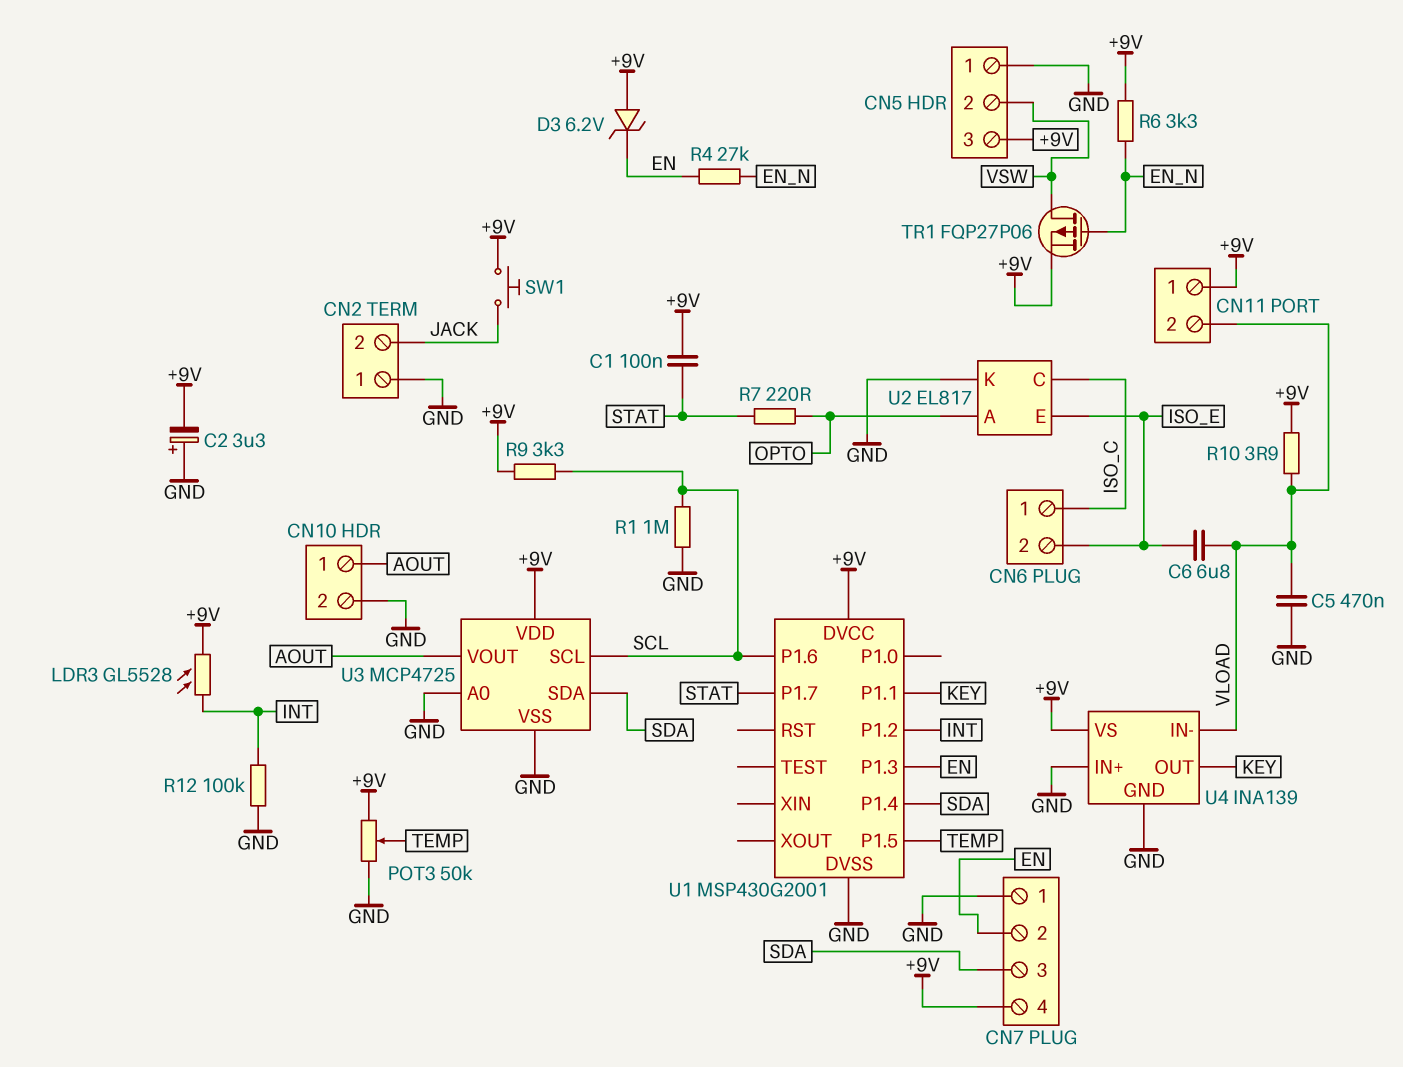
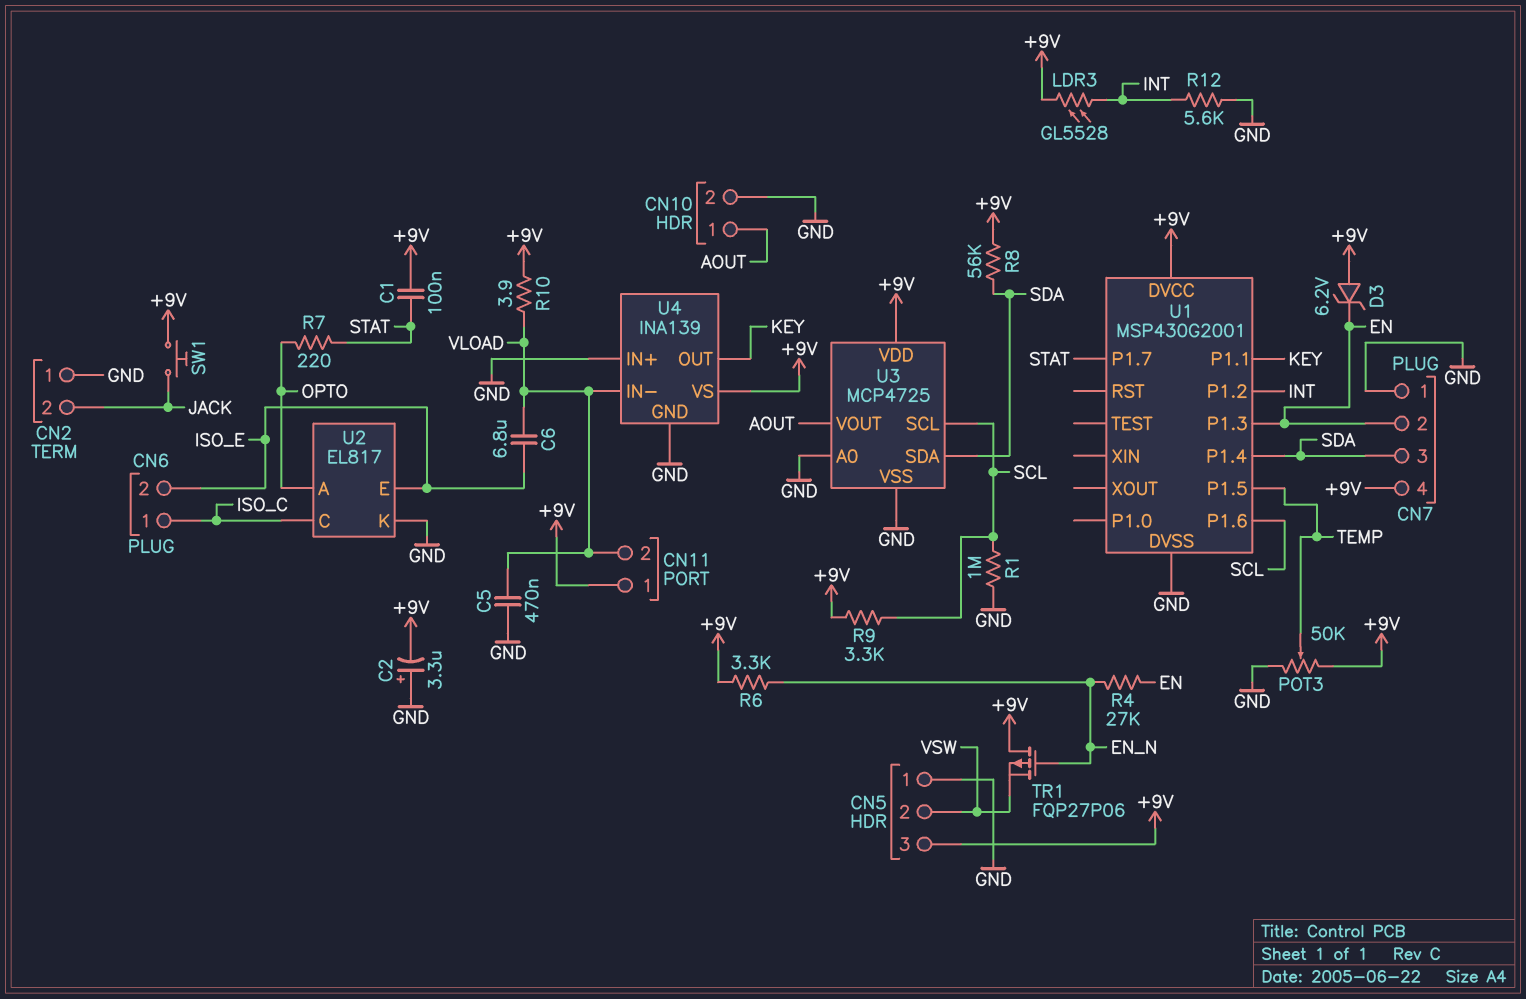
R8: none -> 56k (+9V, SDA)
R12: 100k (GND, INT) -> 5.6k (GND, INT)
TR1: PMOS FQP27P06 (G EN_N, D VSW, S +9V) -> PMOS FQP27P06 (G EN_N, D +9V, S VSW)

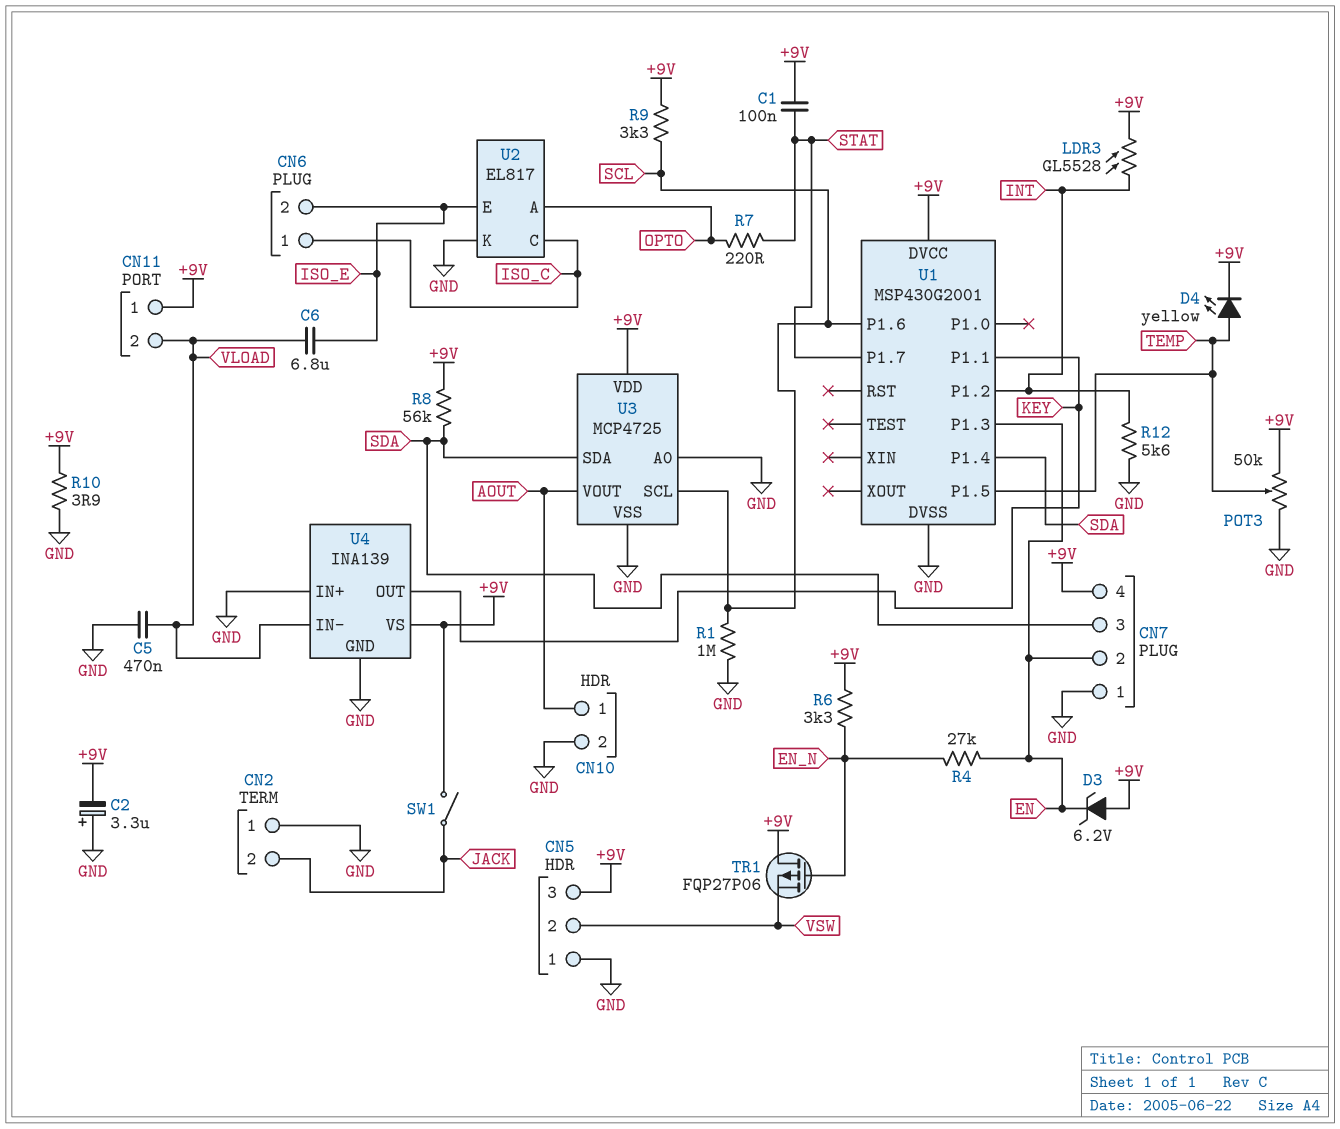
D4: none -> LED yellow (A TEMP, K +9V)
R10: 3.9 (+9V, VLOAD) -> 3.9 (+9V, GND)
SW1: button (+9V, JACK) -> switch (+9V, JACK)

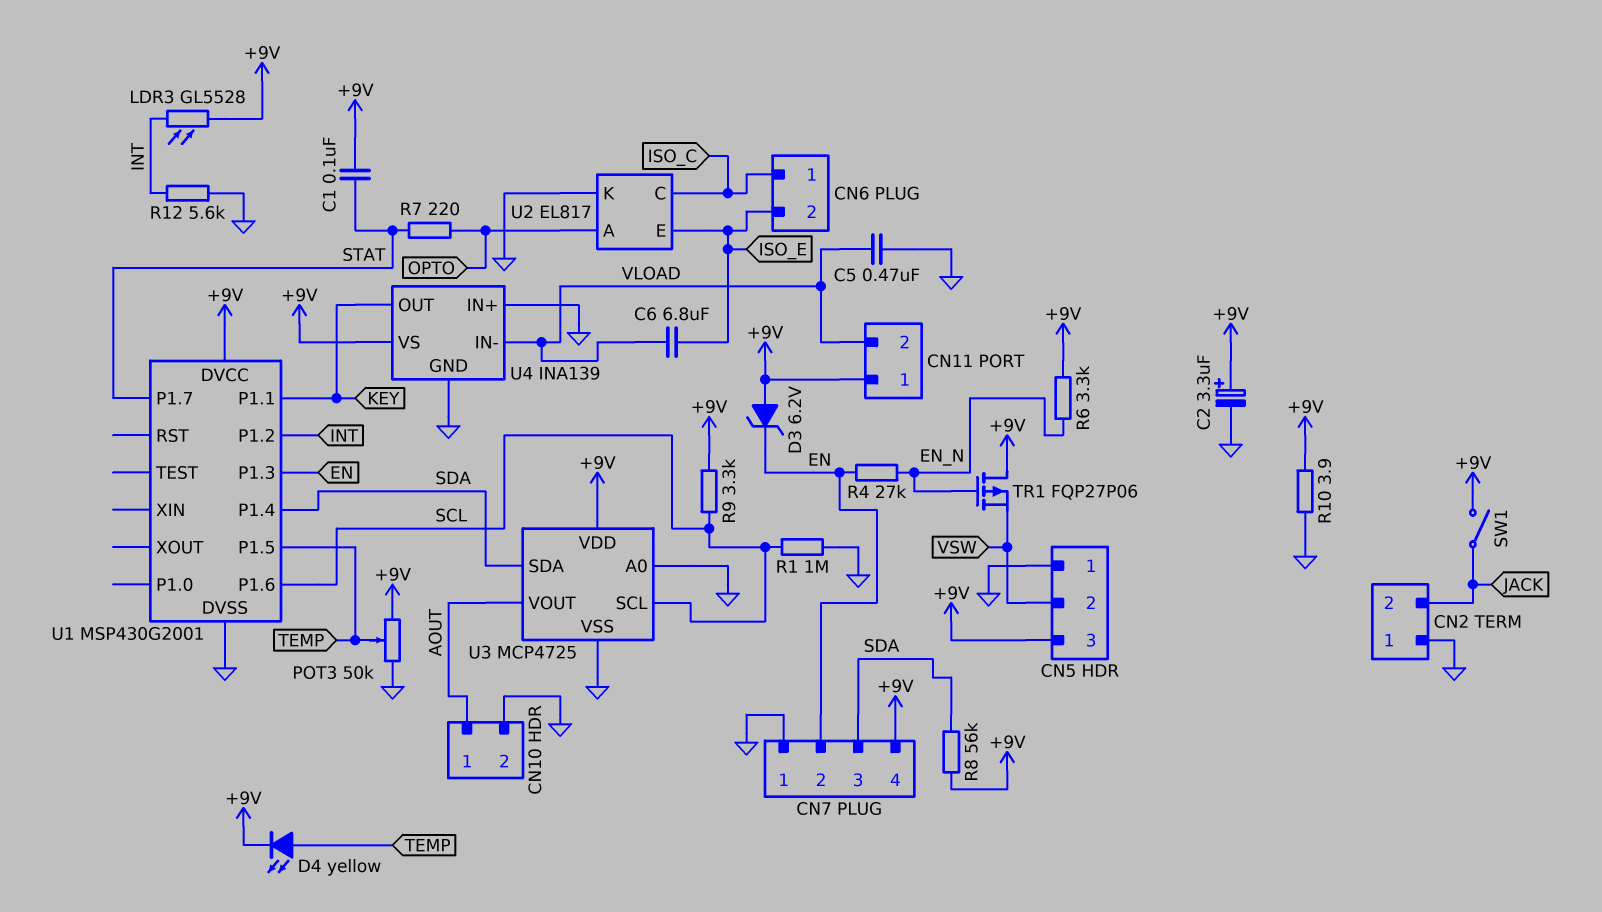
C2: 3.3uF (plus GND, minus +9V) -> 3.3uF (plus +9V, minus GND)

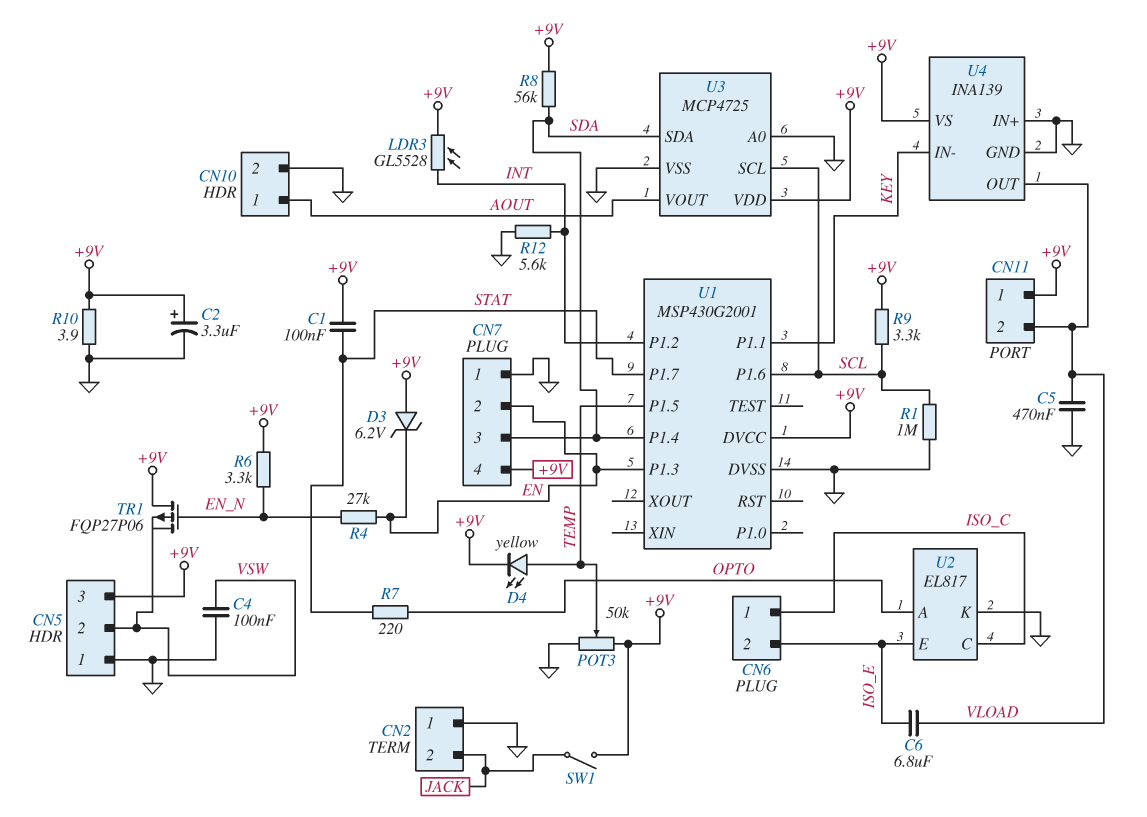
C4: none -> 100nF (GND, VSW)
U4 pin IN-: VLOAD -> KEY
U4 pin OUT: KEY -> VLOAD

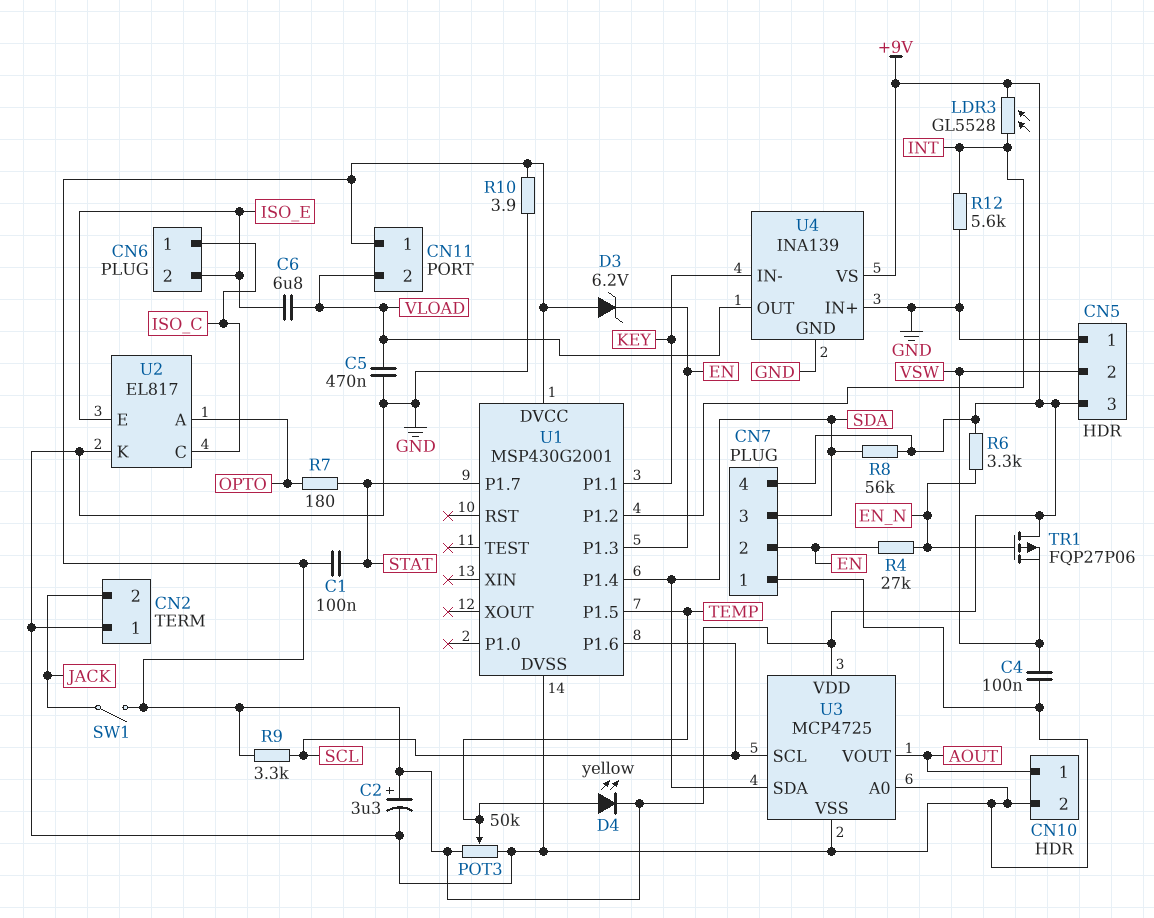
R1: 1M (GND, SCL) -> none
R7: 220 (OPTO, STAT) -> 180 (OPTO, STAT)

